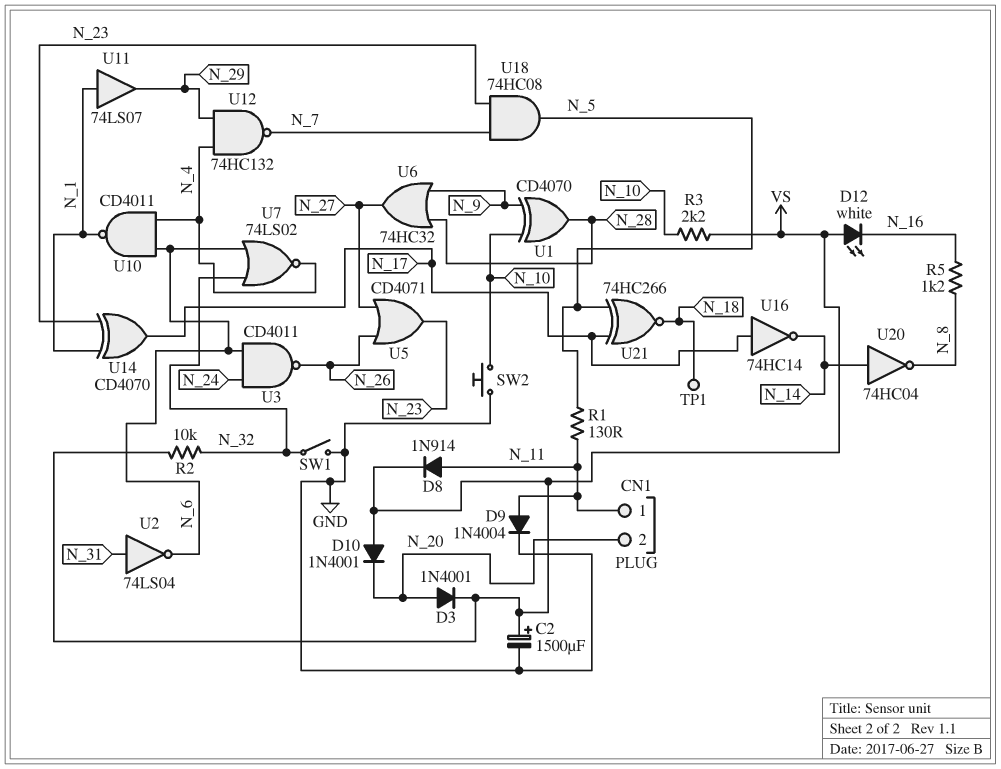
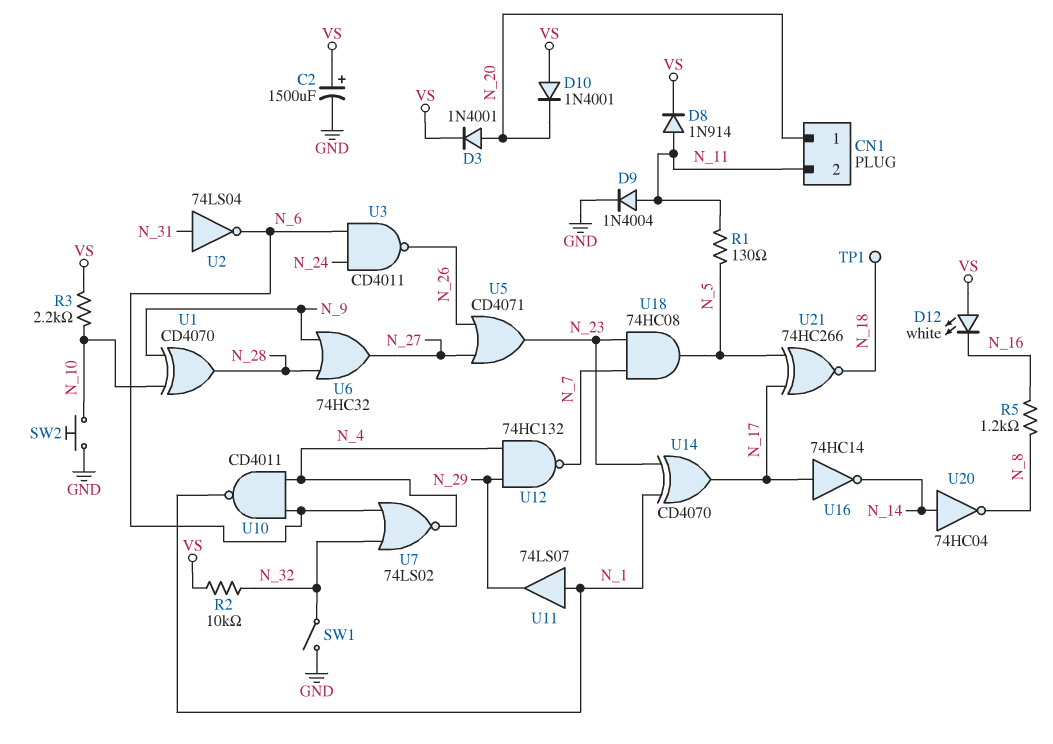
CN1 pin 1: N_11 -> N_20
CN1 pin 2: N_20 -> N_11

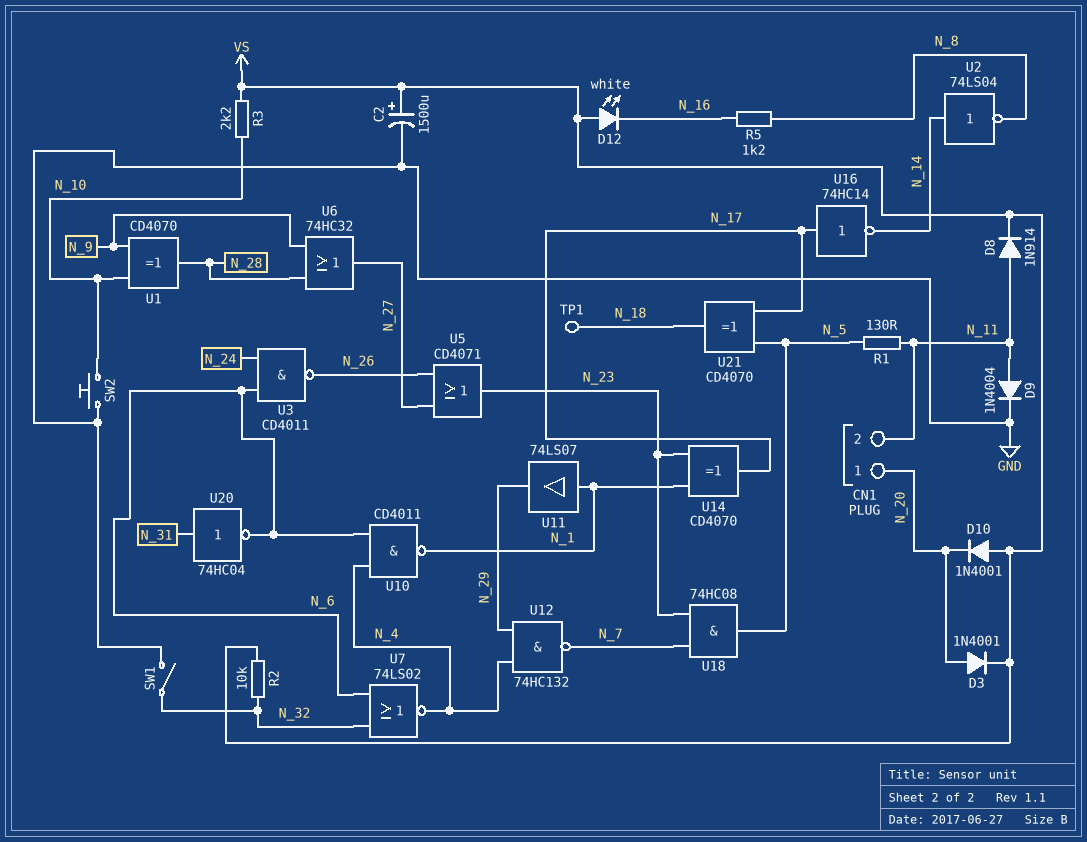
U2: NOT 74LS04 (in N_31, out N_6) -> NOT 74LS04 (in N_14, out N_8)
U20: NOT 74HC04 (in N_14, out N_8) -> NOT 74HC04 (in N_31, out N_6)
U21: XNOR 74HC266 (in N_5, in N_17, out N_18) -> XOR CD4070 (in N_5, in N_17, out N_18)

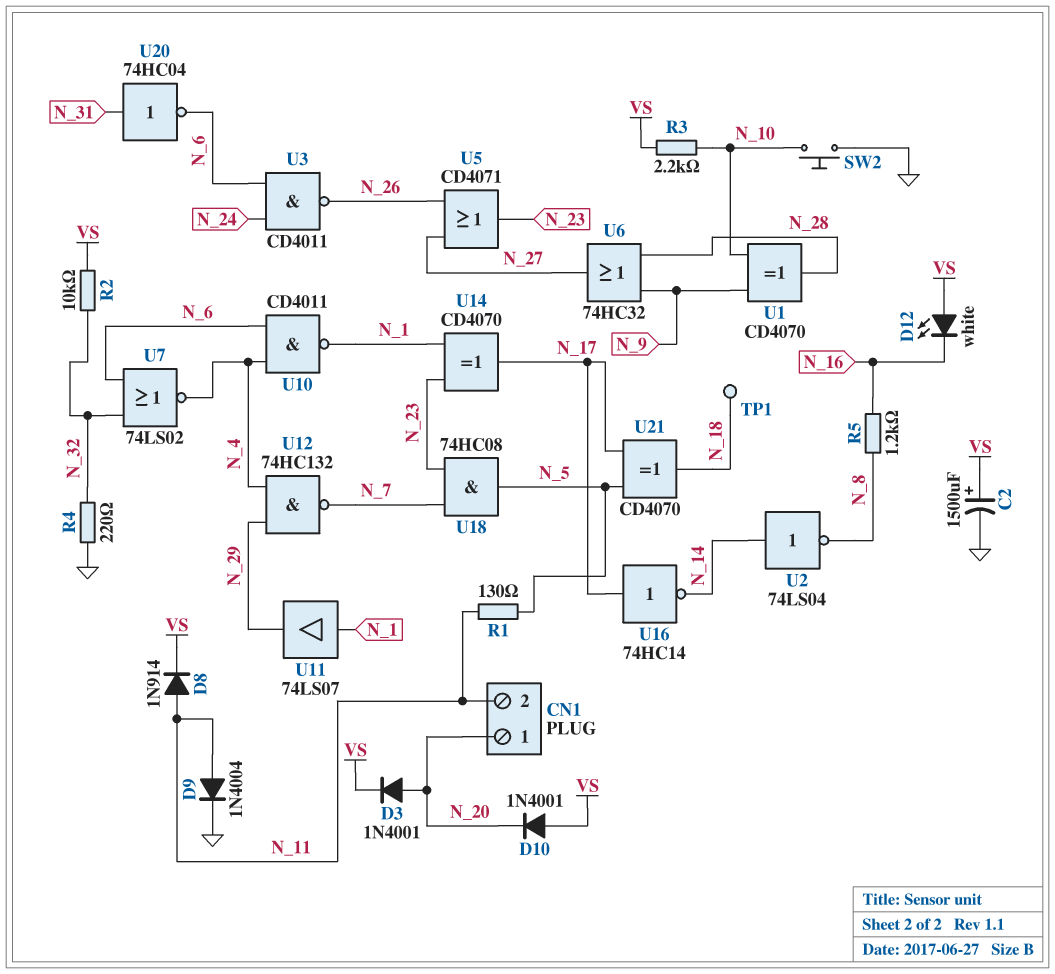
R4: none -> 220 (GND, N_32)
SW1: switch (GND, N_32) -> none

